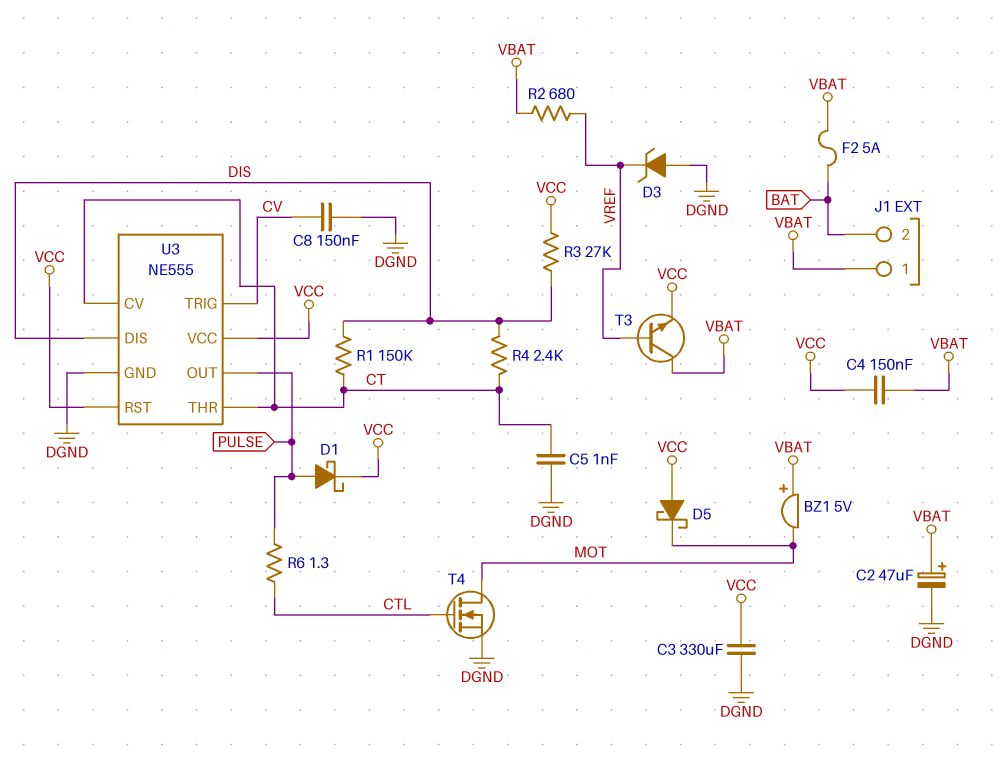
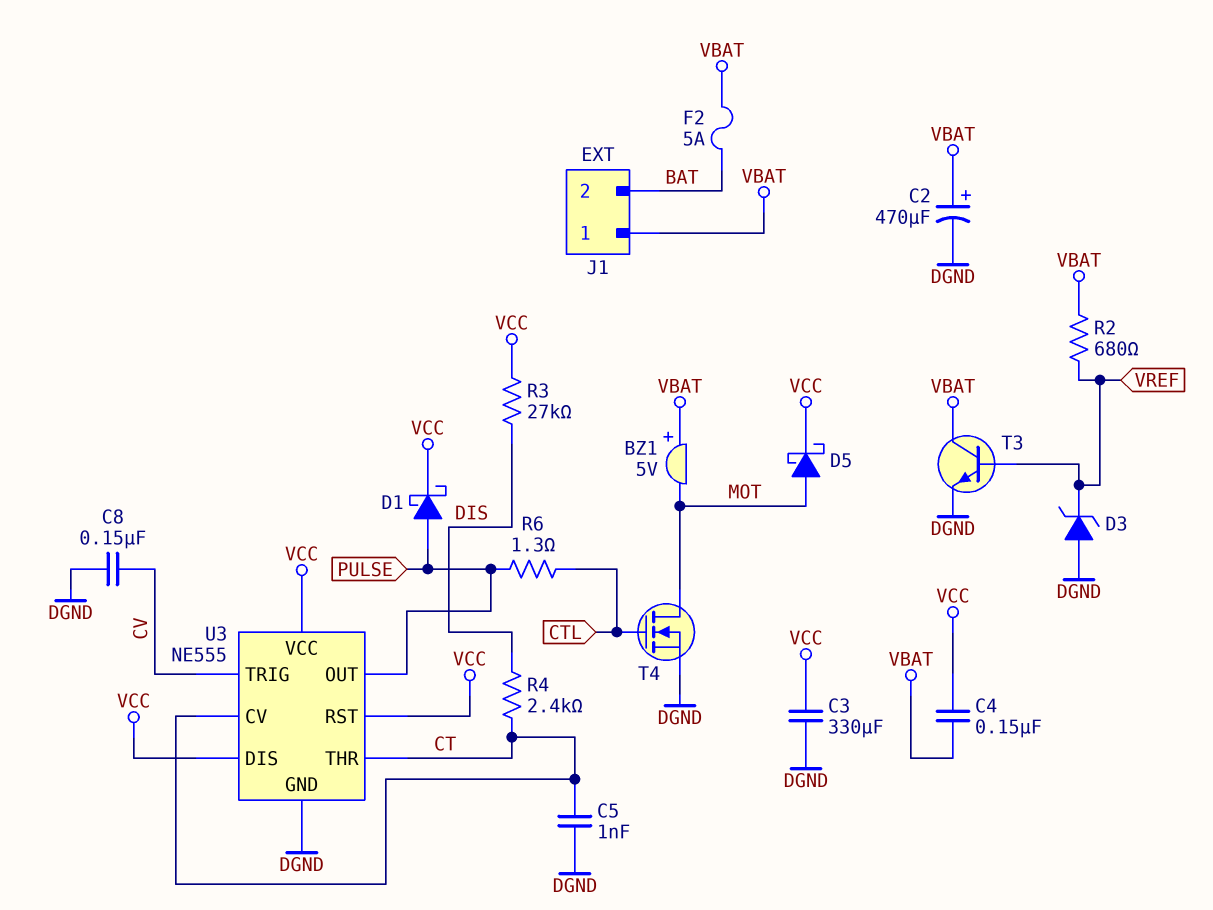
C2: 47uF (plus VBAT, minus DGND) -> 470uF (plus VBAT, minus DGND)
D5: schottky (A VCC, K MOT) -> schottky (A MOT, K VCC)
R1: 150k (CT, DIS) -> none
T3: NPN (B VREF, C VBAT, E VCC) -> NPN (B VREF, C VBAT, E DGND)
U3 pin DIS: DIS -> VCC

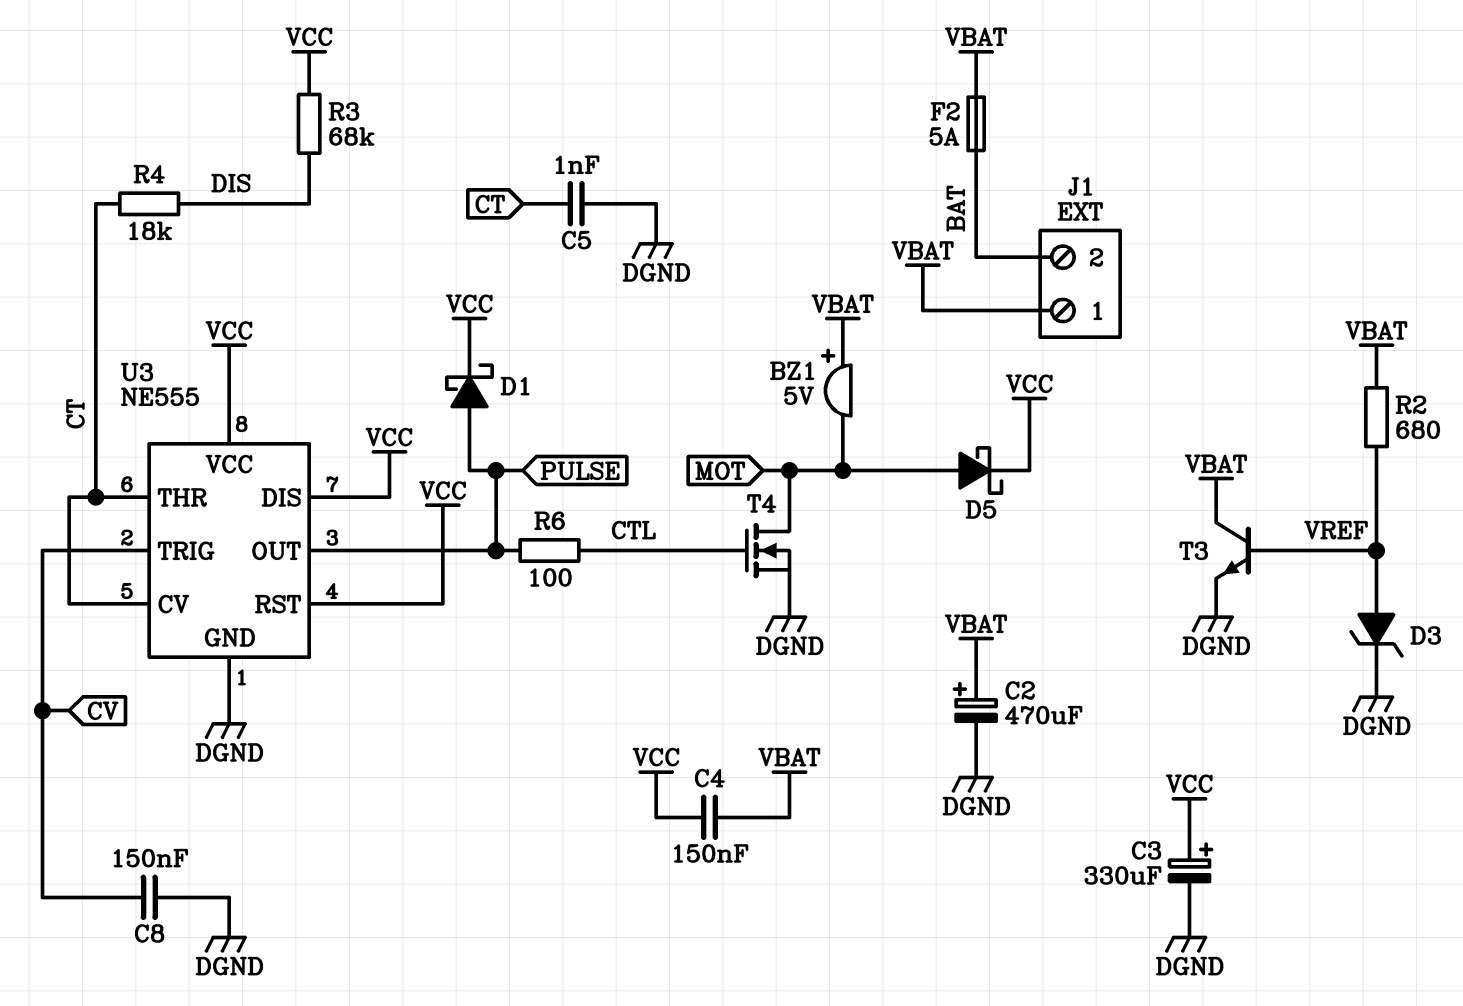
C3: 330uF (DGND, VCC) -> 330uF (plus VCC, minus DGND)
D3: zener (A DGND, K VREF) -> zener (A VREF, K DGND)
R3: 27k (DIS, VCC) -> 68k (DIS, VCC)
R4: 2.4k (CT, DIS) -> 18k (CT, DIS)
R6: 1.3 (CTL, PULSE) -> 100 (CTL, PULSE)

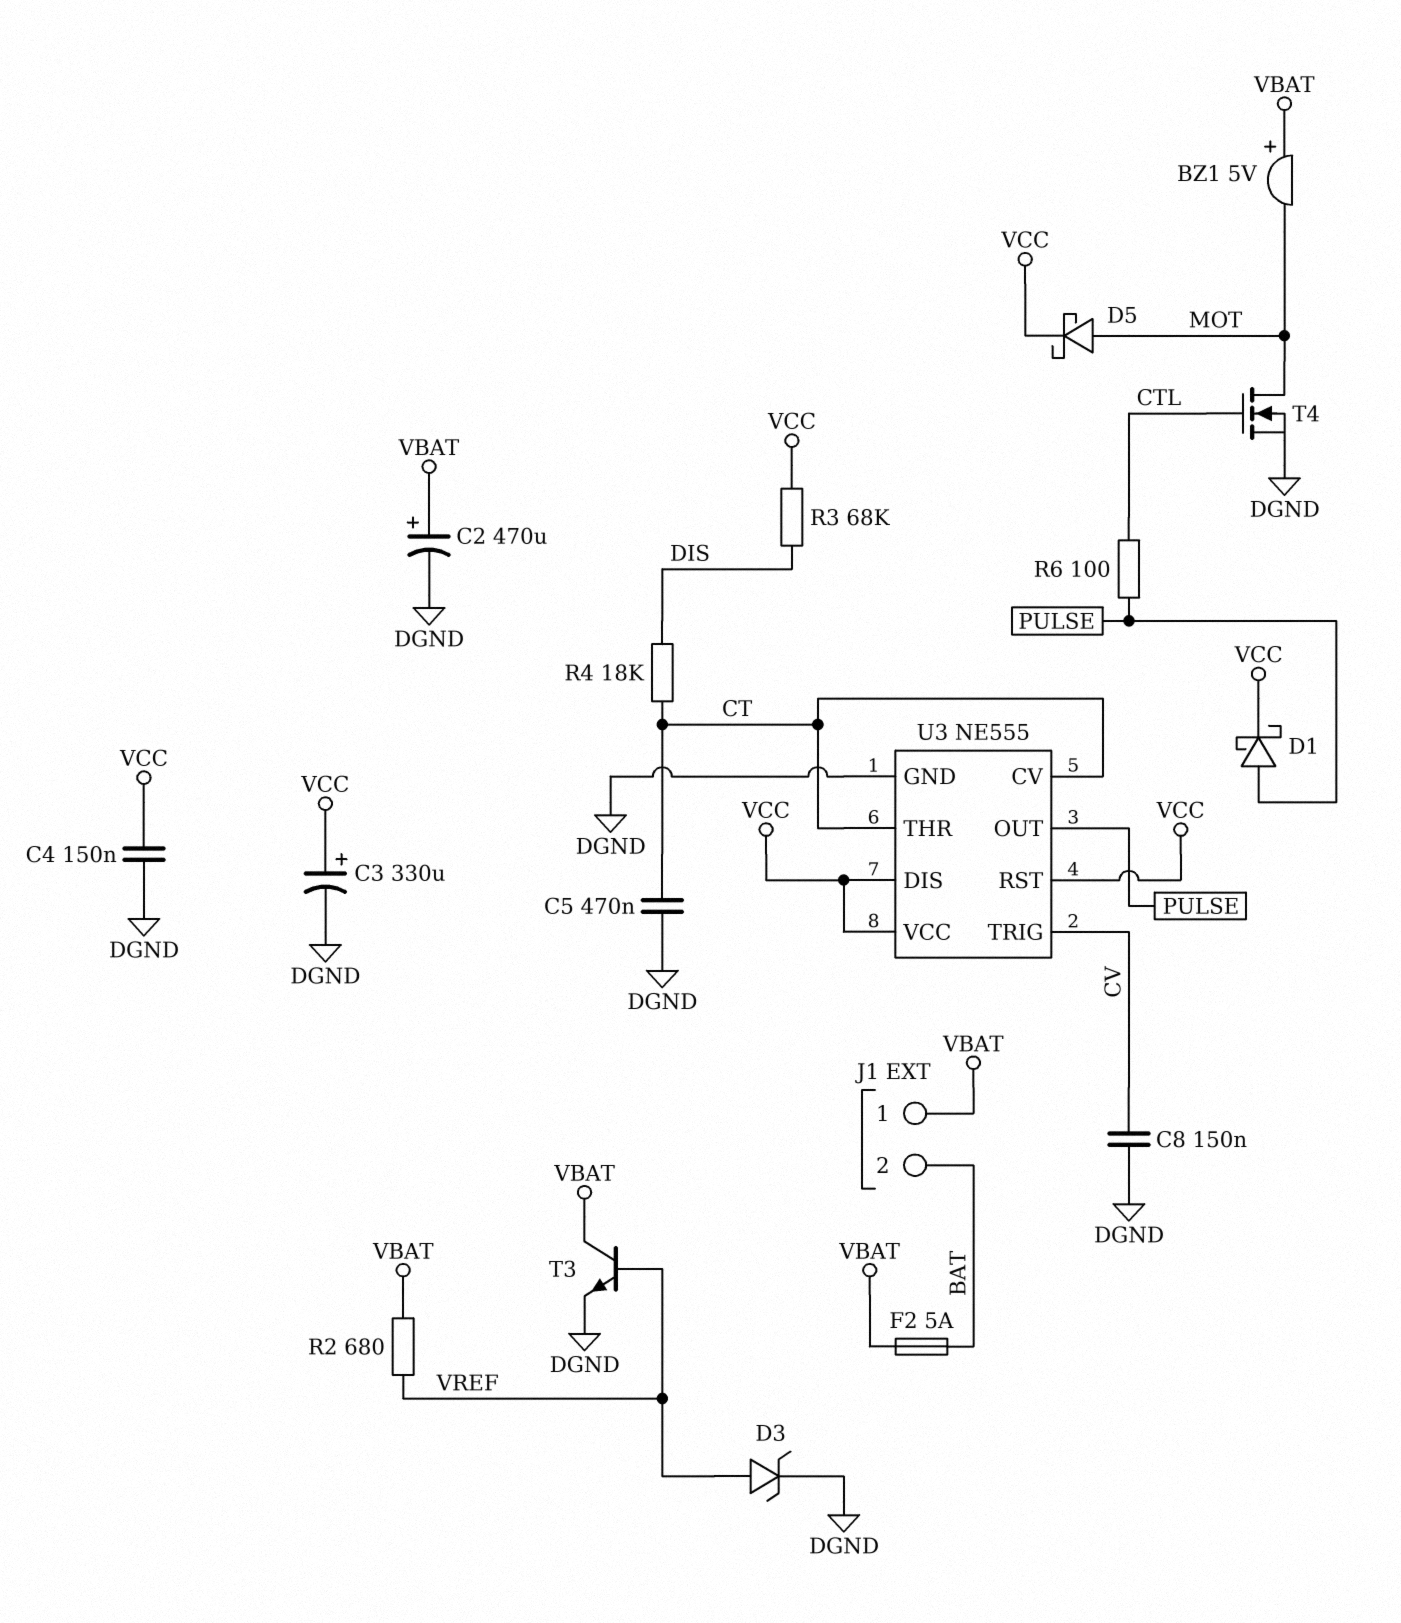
C4: 150nF (VBAT, VCC) -> 150nF (DGND, VCC)
C5: 1nF (CT, DGND) -> 470nF (CT, DGND)

